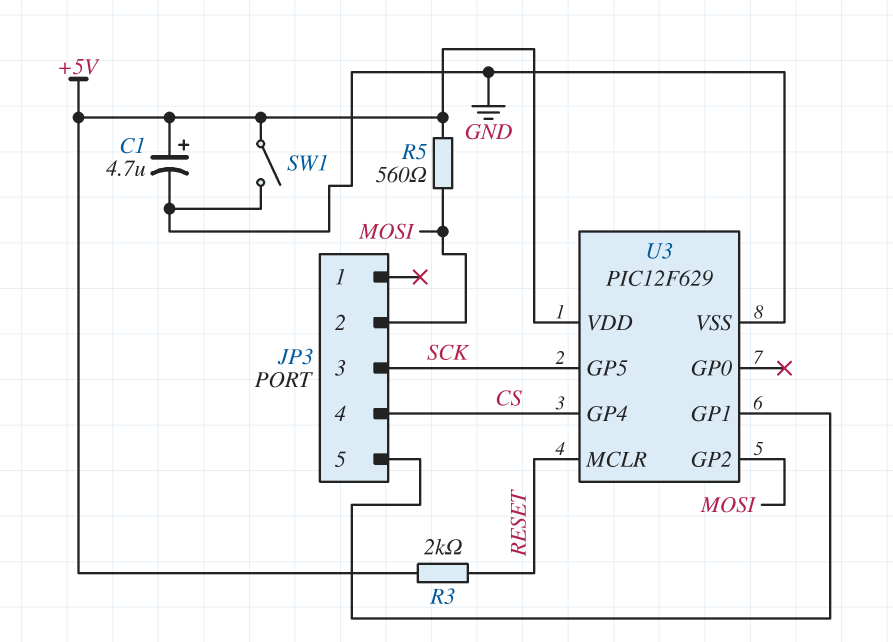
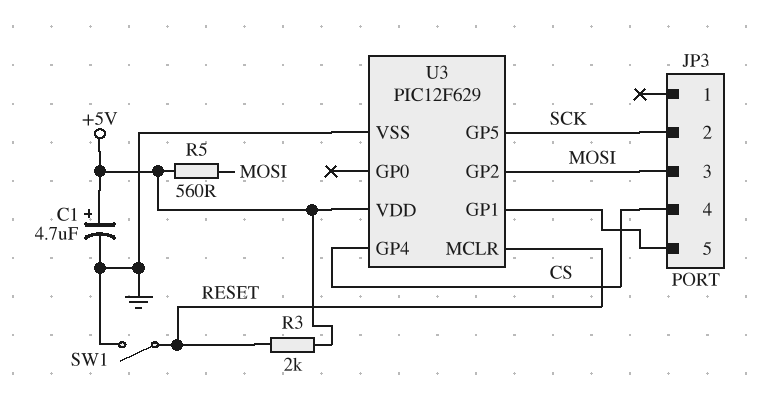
JP3 pin 2: MOSI -> SCK
JP3 pin 3: SCK -> MOSI
SW1: switch (+5V, GND) -> switch (GND, RESET)

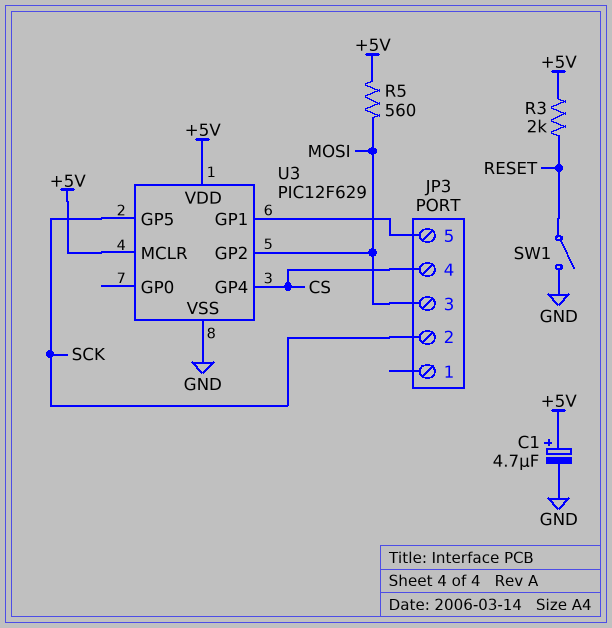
U3 pin MCLR: RESET -> +5V

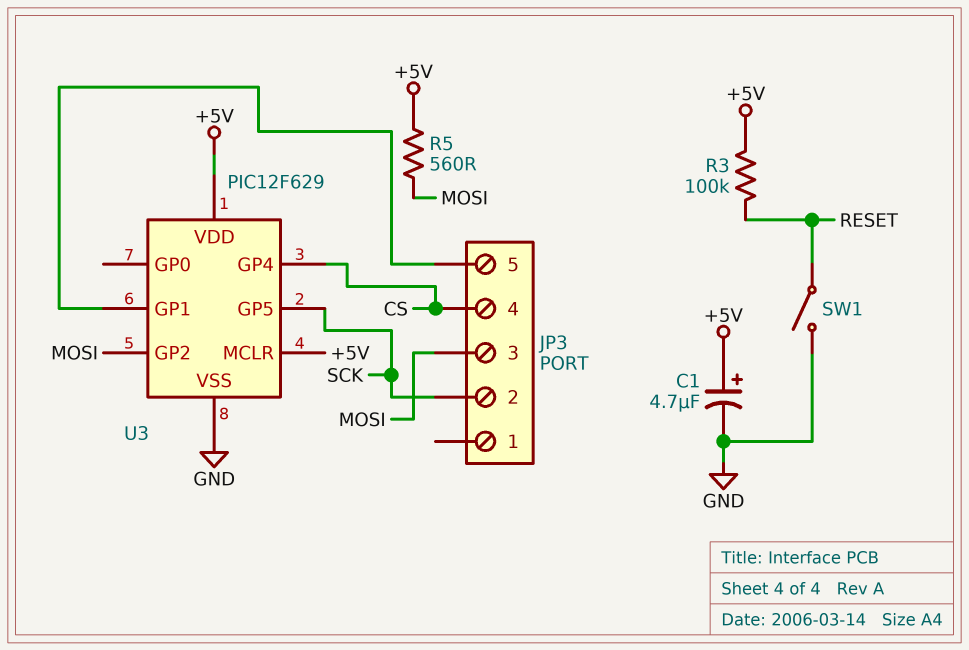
R3: 2k (+5V, RESET) -> 100k (+5V, RESET)

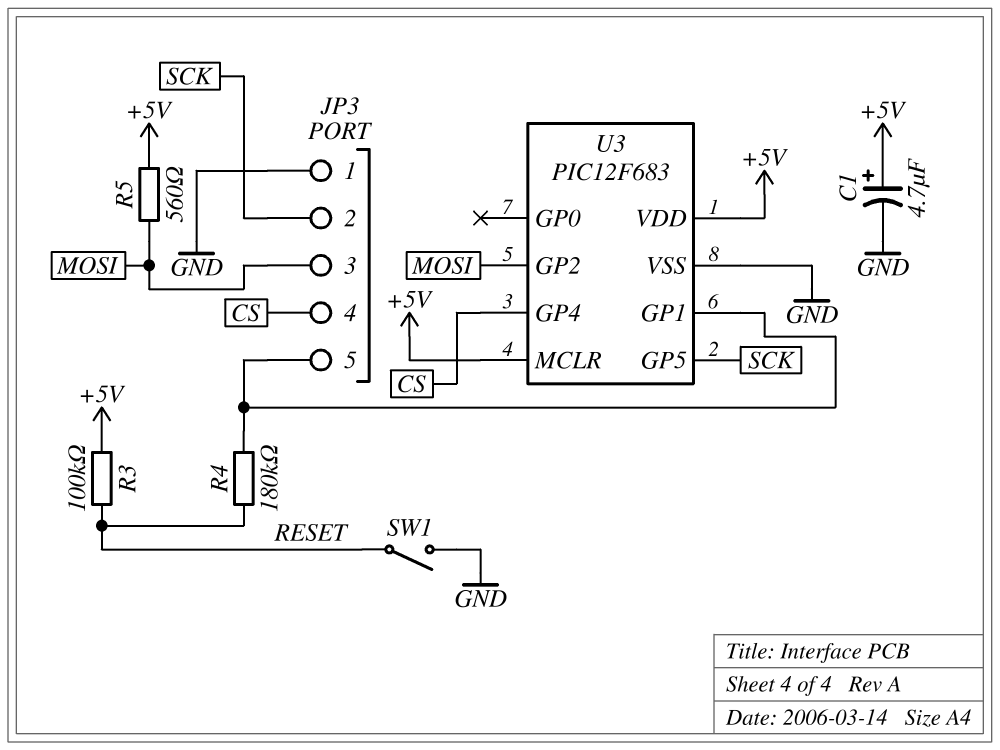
JP3 pin 1: none -> GND
R4: none -> 180k (JP3/5, RESET)
U3: PIC12F629 -> PIC12F683

